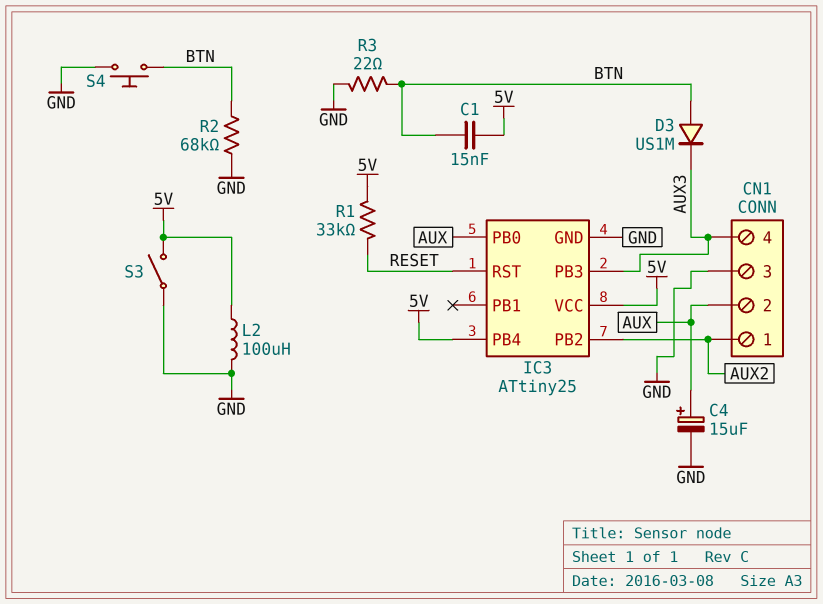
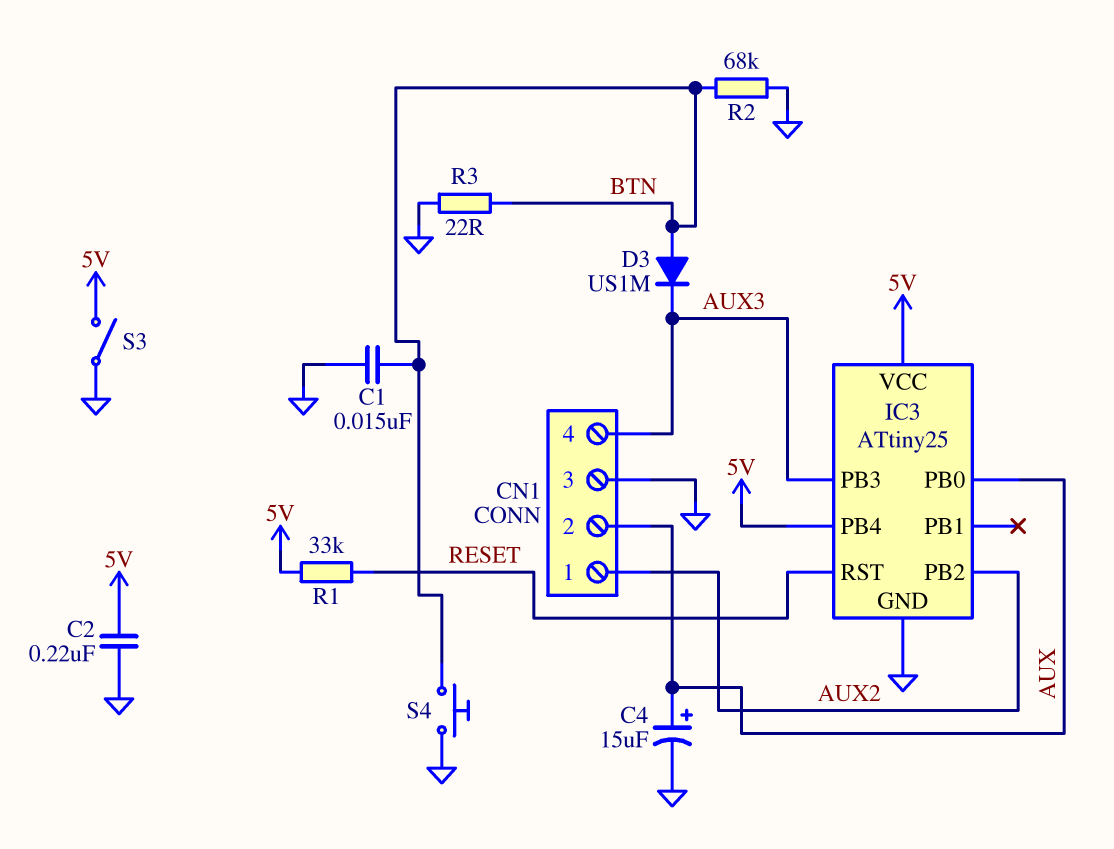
C1: 15nF (5V, BTN) -> 15nF (BTN, GND)
C2: none -> 220nF (5V, GND)
L2: 100uH (5V, GND) -> none

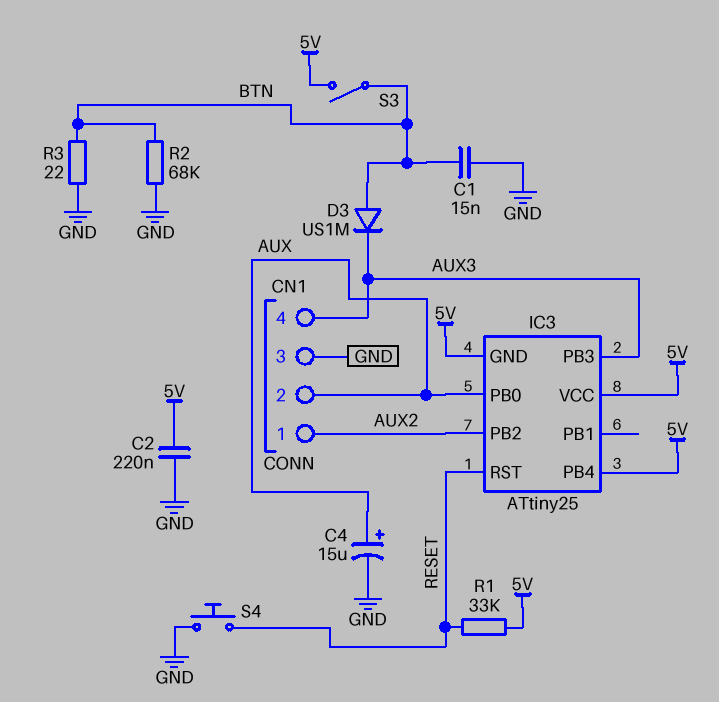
IC3 pin GND: GND -> 5V
S3: switch (5V, GND) -> switch (5V, BTN)
S4: button (BTN, GND) -> button (GND, RESET)

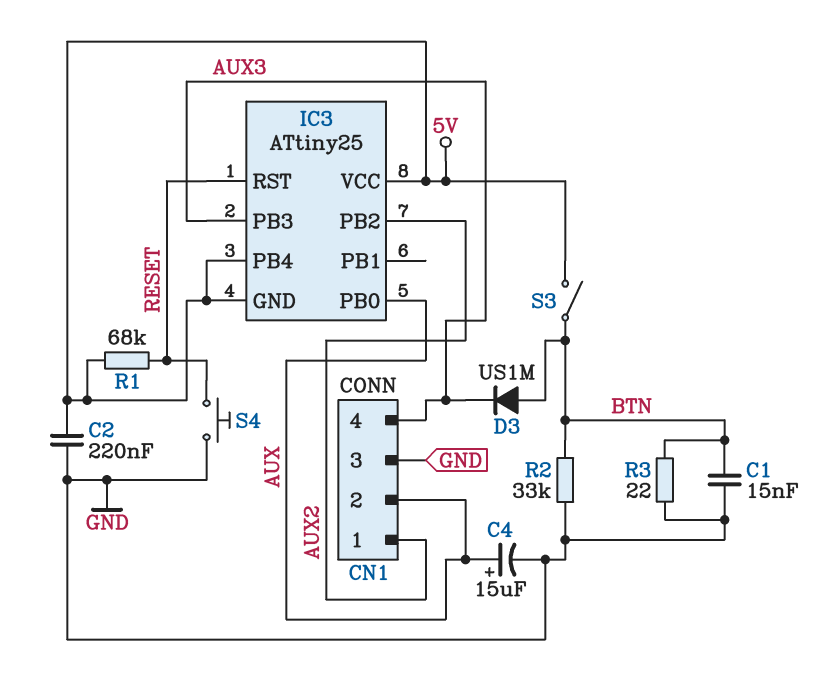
R1: 33k (5V, RESET) -> 68k (5V, RESET)
R2: 68k (BTN, GND) -> 33k (BTN, GND)

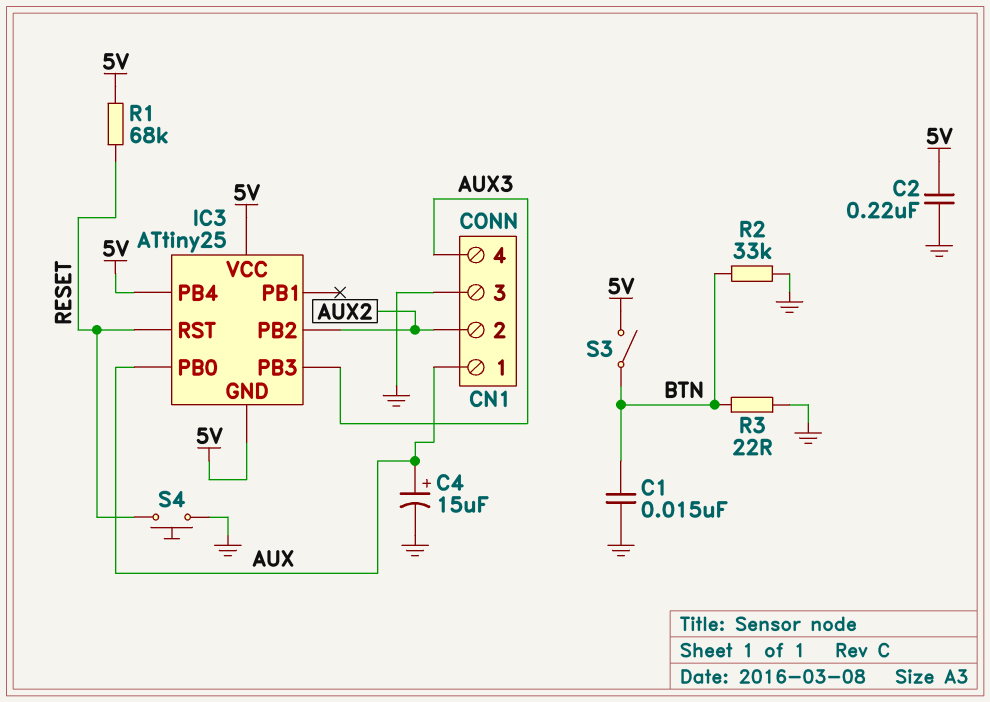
CN1 pin 1: AUX2 -> AUX
CN1 pin 2: AUX -> AUX2
D3: diode US1M (A BTN, K AUX3) -> none

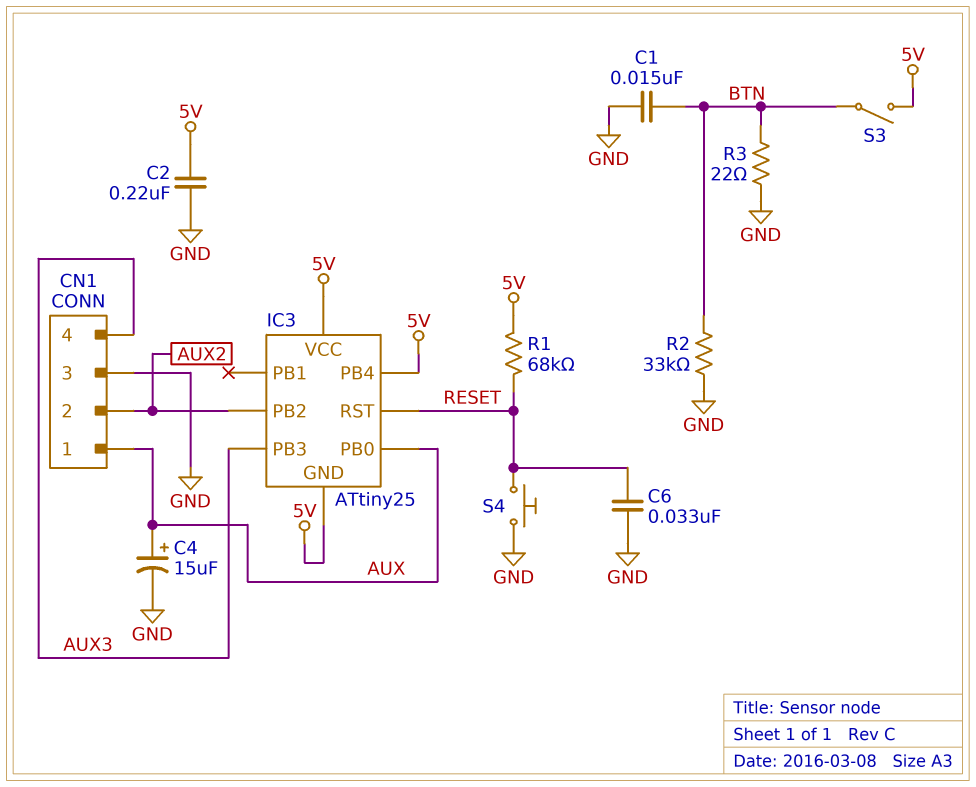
C6: none -> 33nF (GND, RESET)

